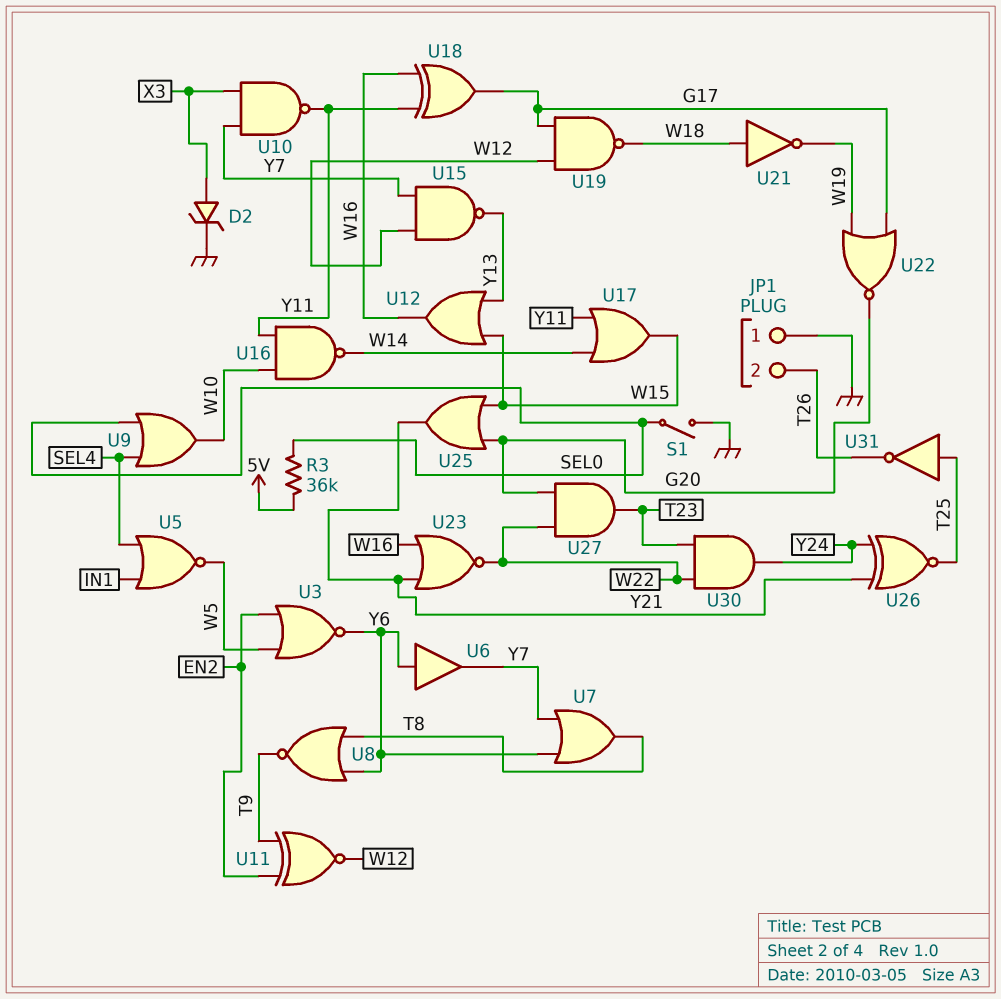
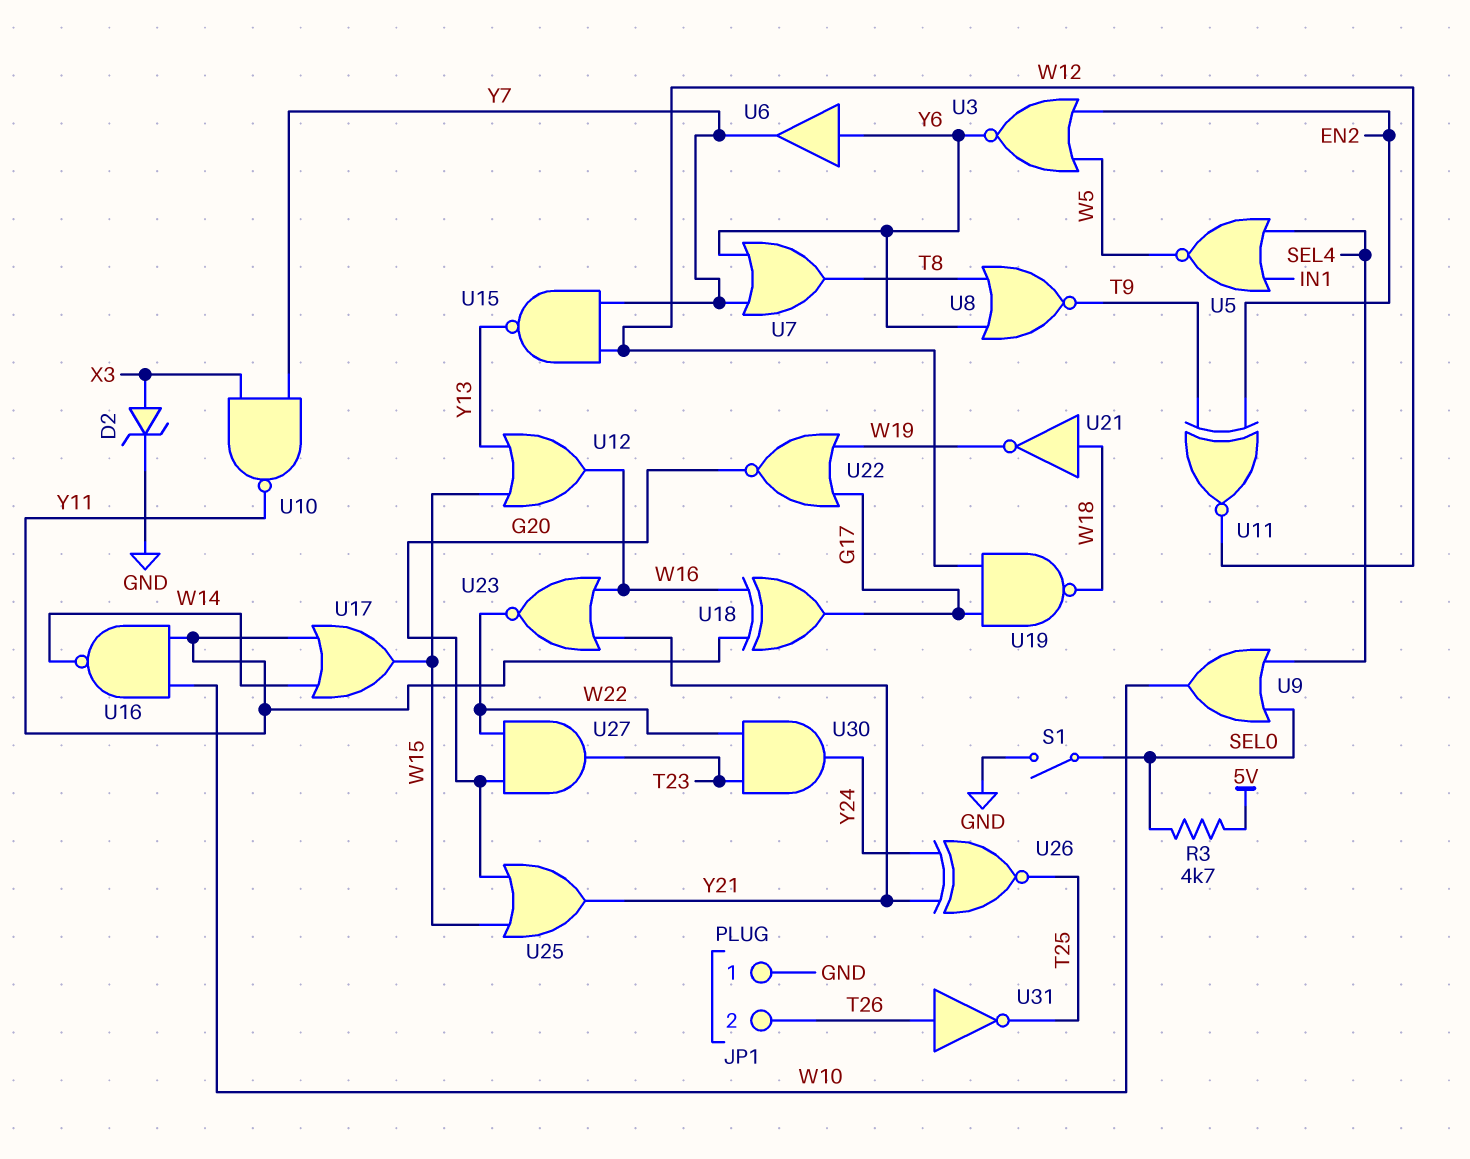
R3: 36k (5V, SEL0) -> 4.7k (5V, SEL0)
U31: NOT (in T25, out T26) -> NOT (in T26, out T25)

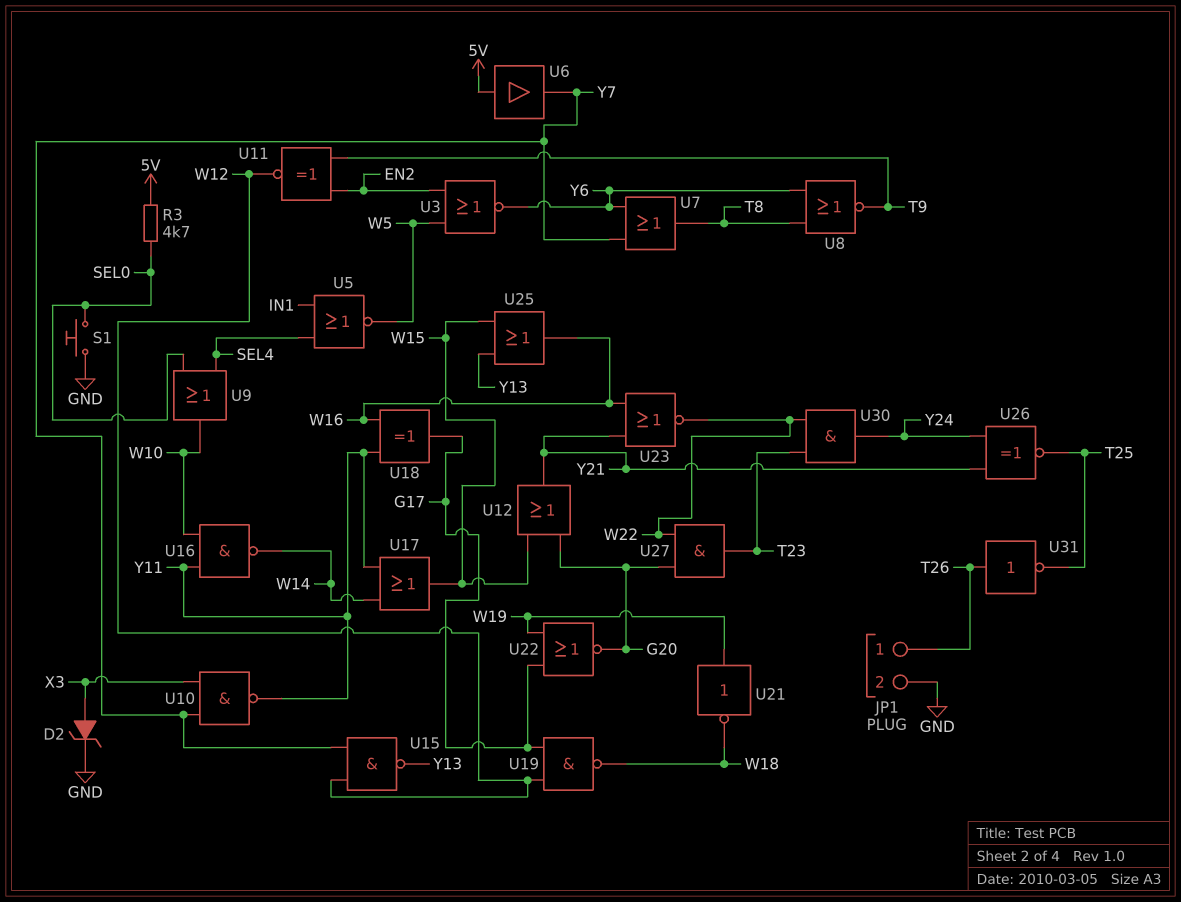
JP1 pin 1: GND -> T26
JP1 pin 2: T26 -> GND
S1: switch (GND, SEL0) -> button (GND, SEL0)
U6: buffer (in Y6, out Y7) -> buffer (in 5V, out Y7)
U12: OR (in W15, in Y13, out W16) -> OR (in G20, in W15, out Y21)
U21: NOT (in W18, out W19) -> NOT (in W19, out W18)
U25: OR (in G20, in W15, out Y21) -> OR (in W15, in Y13, out W16)

